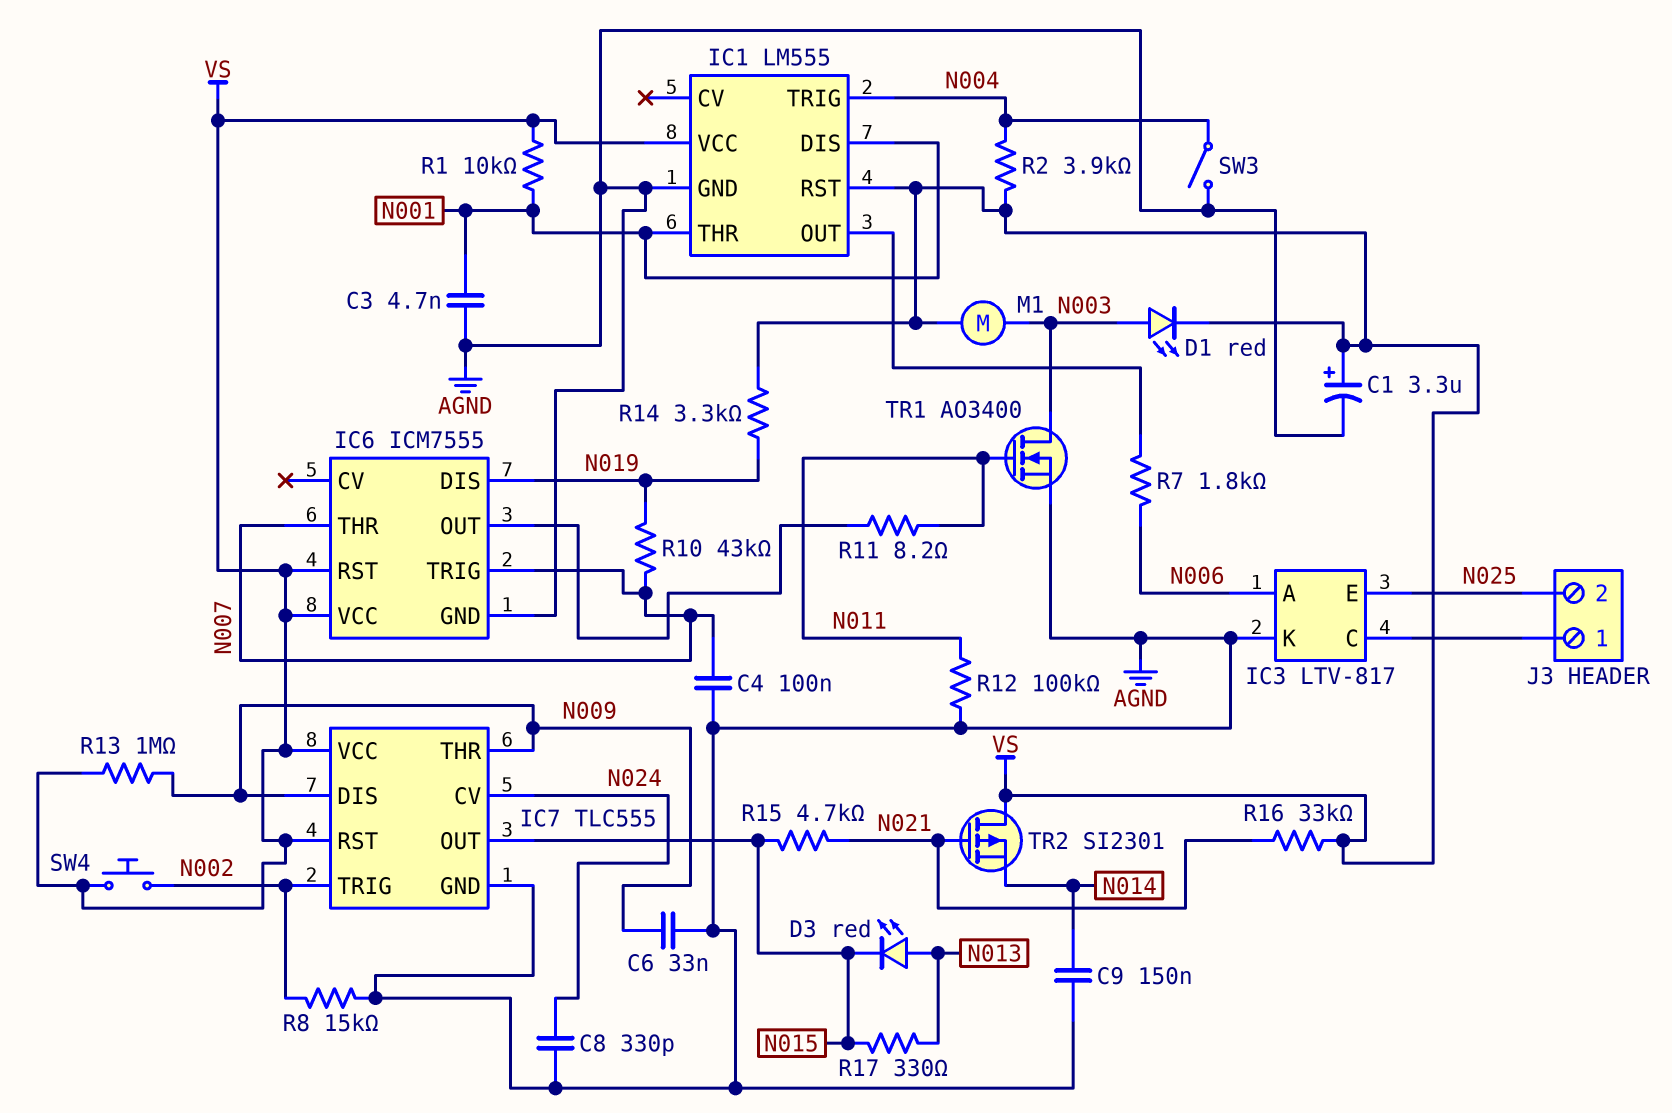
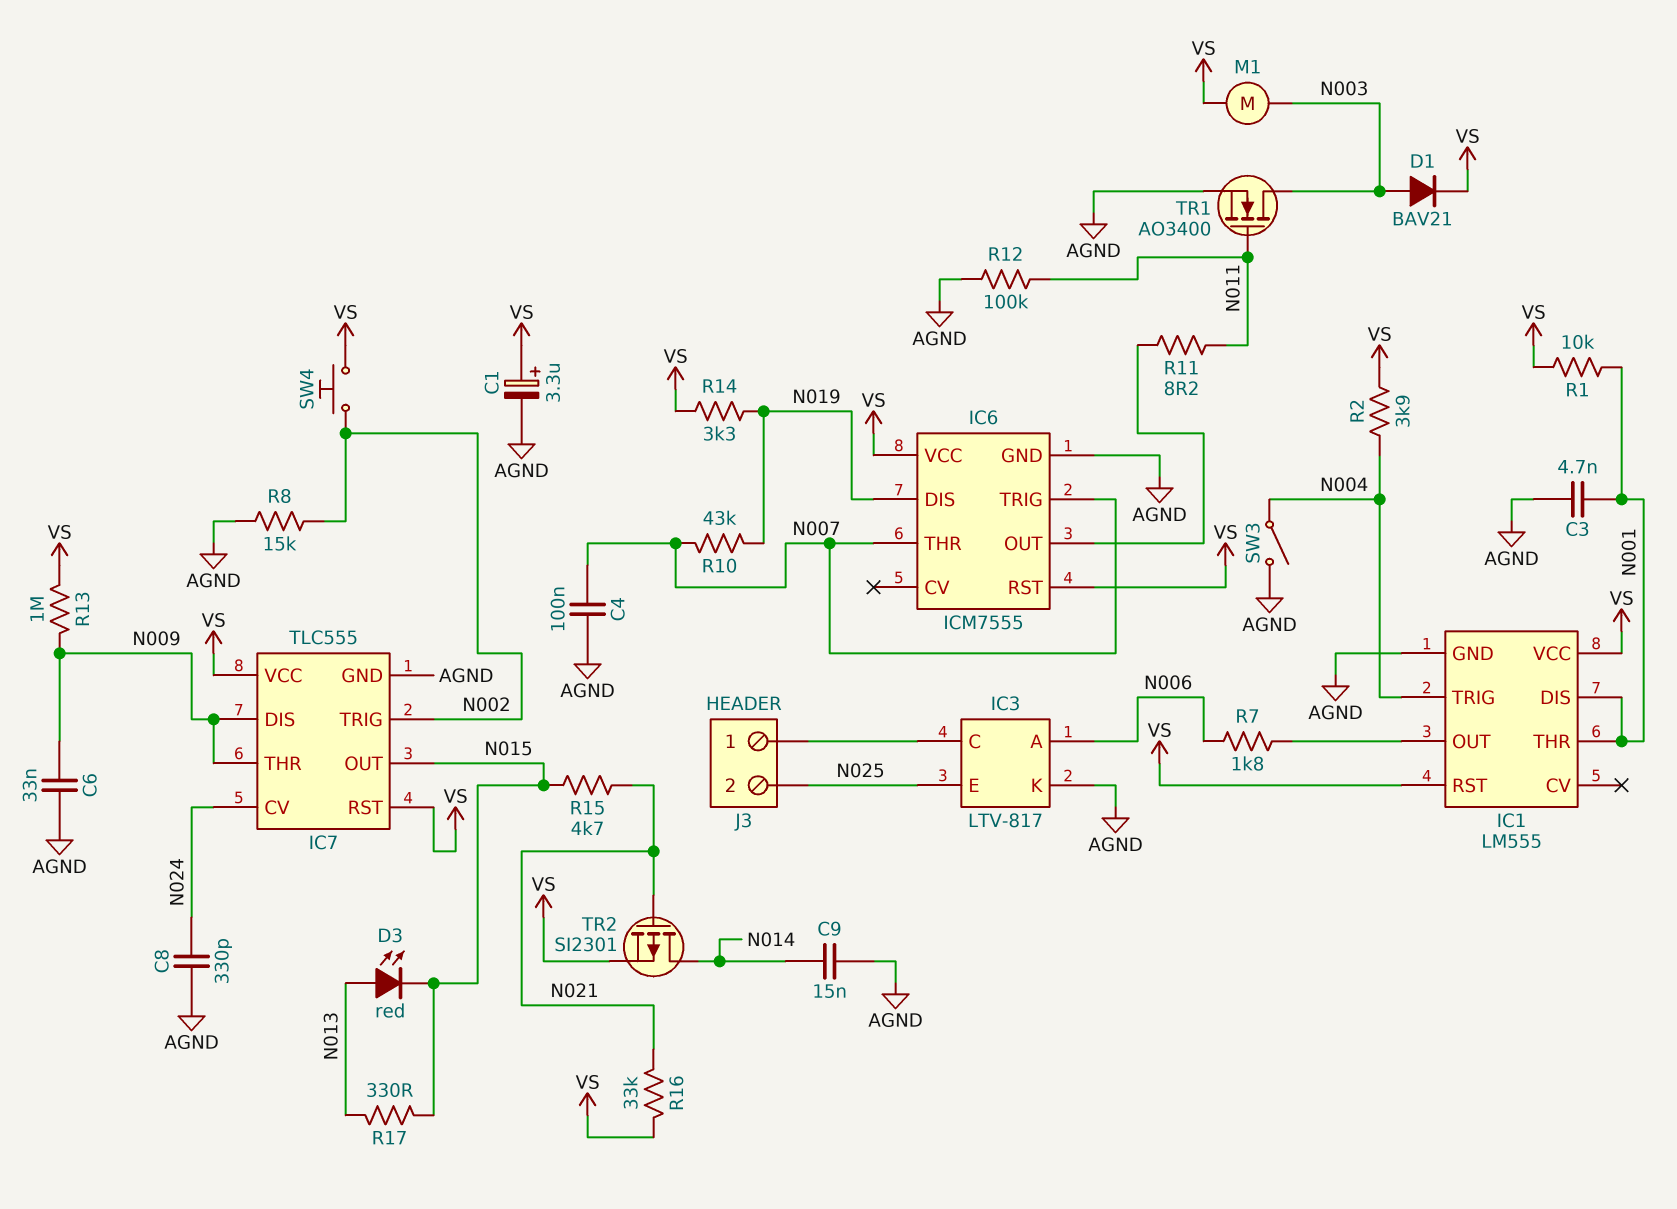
C9: 150nF (AGND, N014) -> 15nF (AGND, N014)
D1: LED red (A N003, K VS) -> diode BAV21 (A N003, K VS)
TR2: PMOS SI2301 (G N021, D VS, S N014) -> PMOS SI2301 (G N021, D N014, S VS)

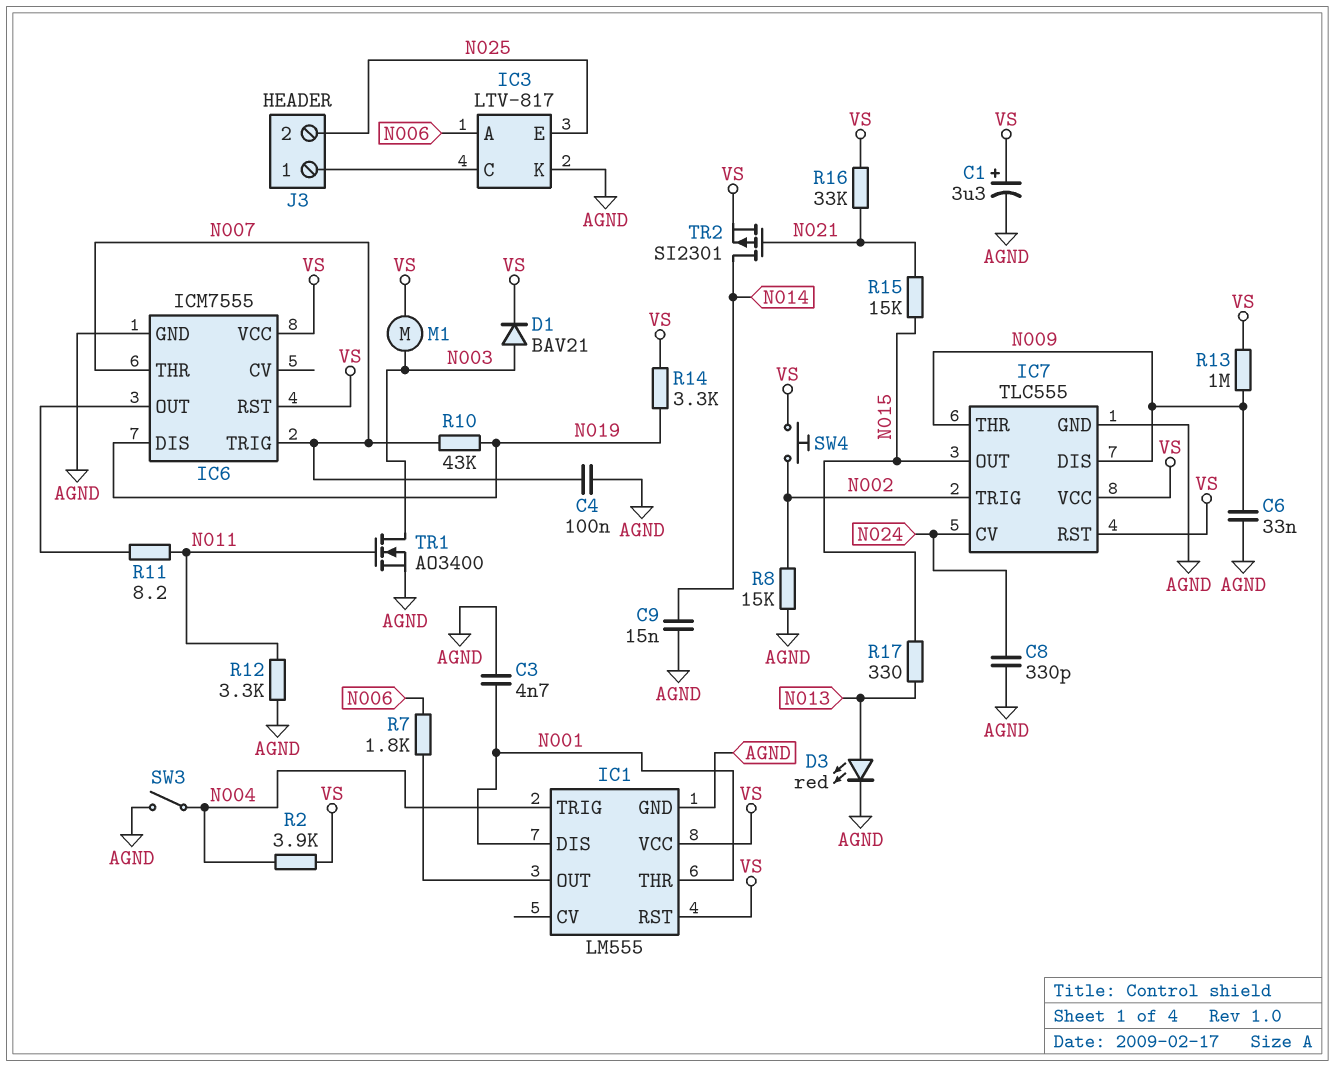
D3: LED red (A N013, K N015) -> LED red (A N013, K AGND)
R1: 10k (N001, VS) -> none
R12: 100k (AGND, N011) -> 3.3k (AGND, N011)
R15: 4.7k (N015, N021) -> 15k (N015, N021)

